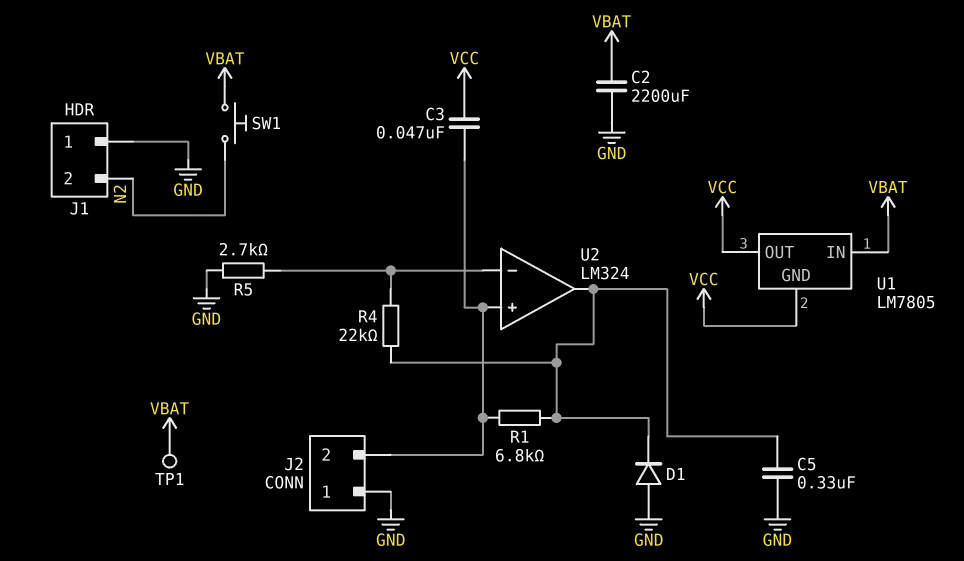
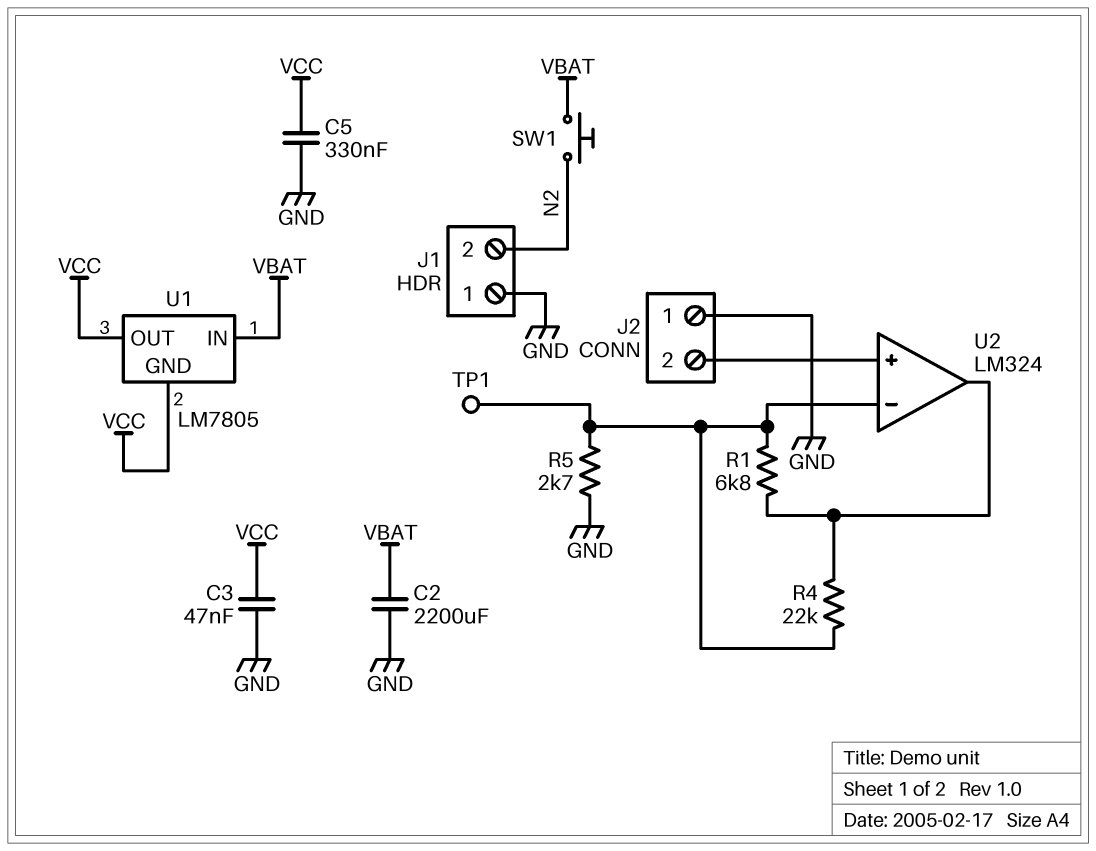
C3: 47nF (J2/2, VCC) -> 47nF (GND, VCC)
C5: 330nF (GND, U2/out) -> 330nF (GND, VCC)
D1: diode (A GND, K U2/out) -> none
R1: 6.8k (J2/2, U2/out) -> 6.8k (U2/in-, U2/out)
TP1: test point (VBAT) -> test point (U2/in-)

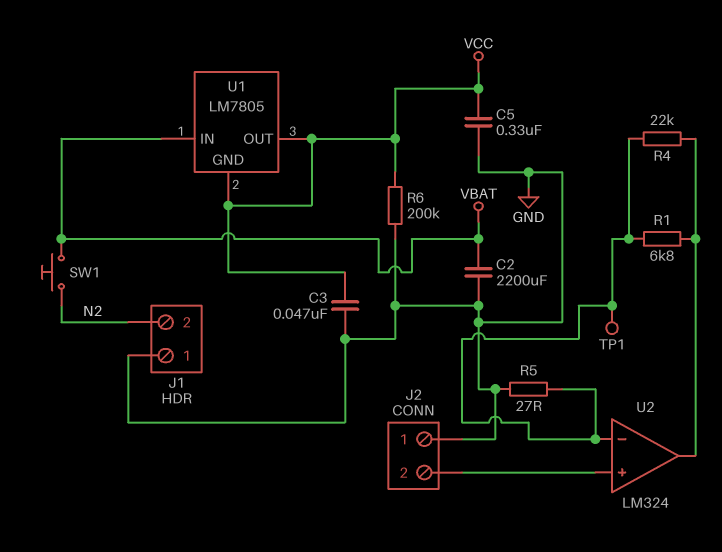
R5: 2.7k (GND, U2/in-) -> 27 (GND, U2/in-)
R6: none -> 200k (GND, VCC)

